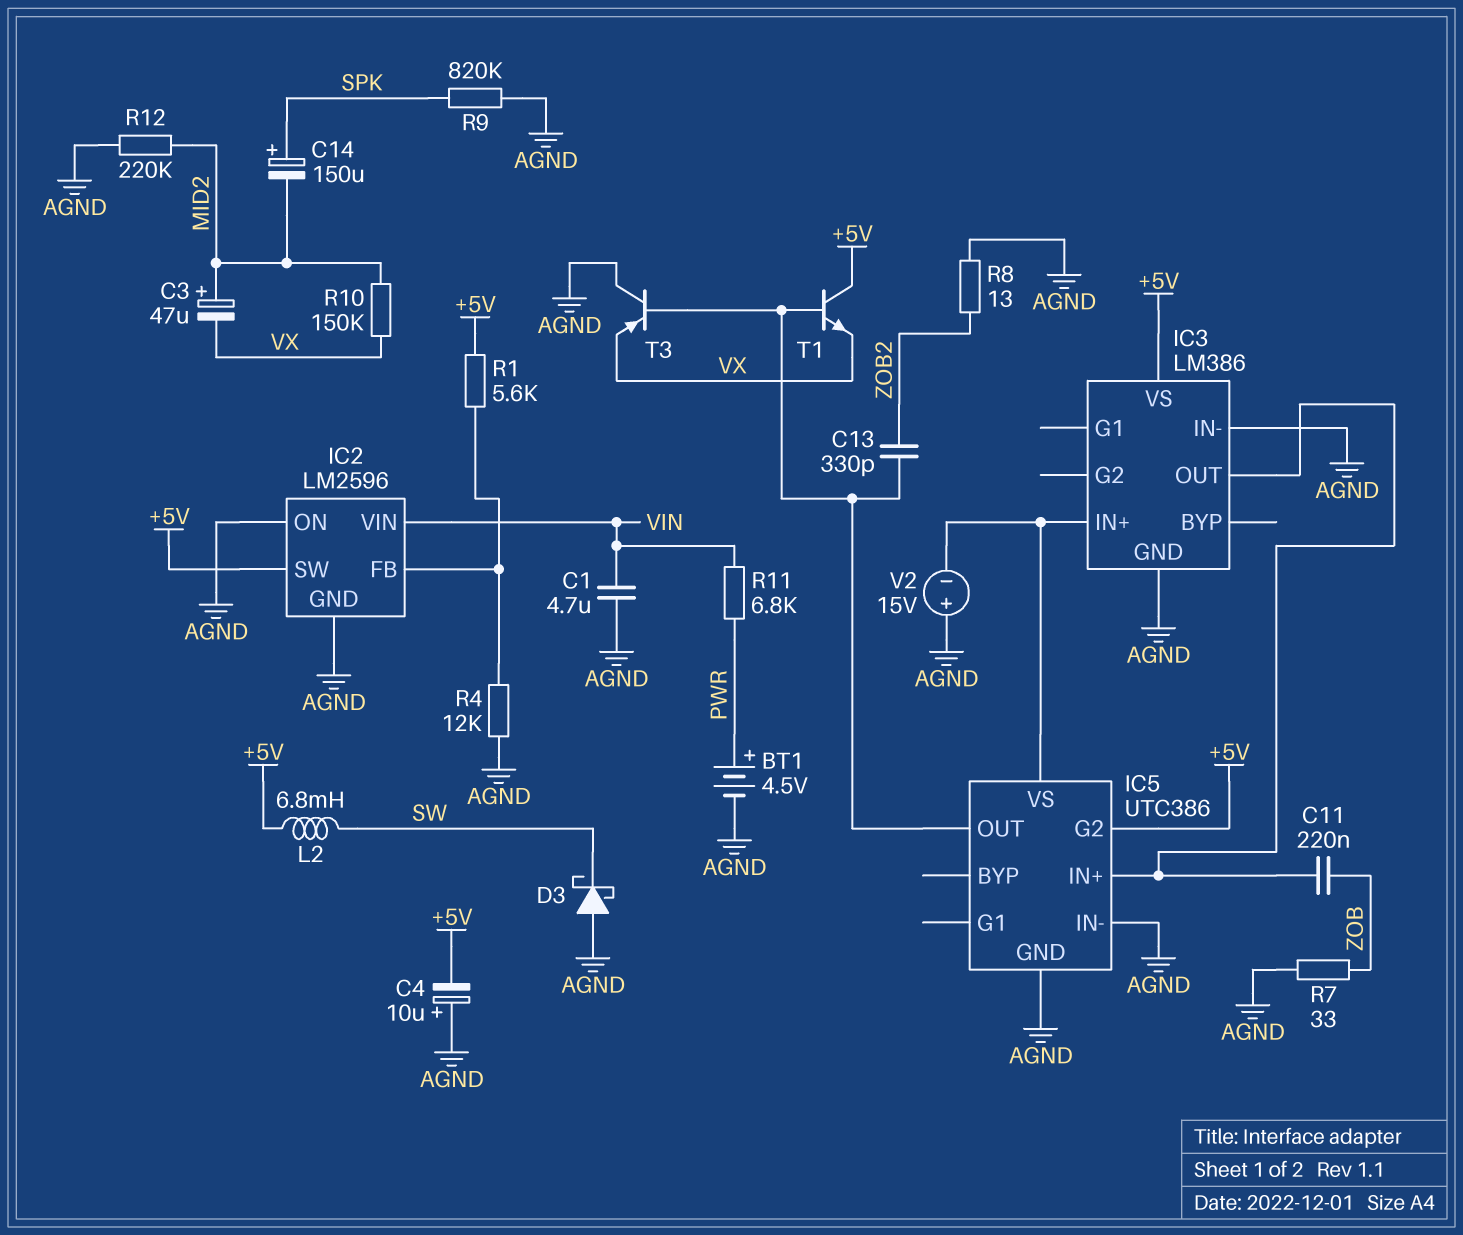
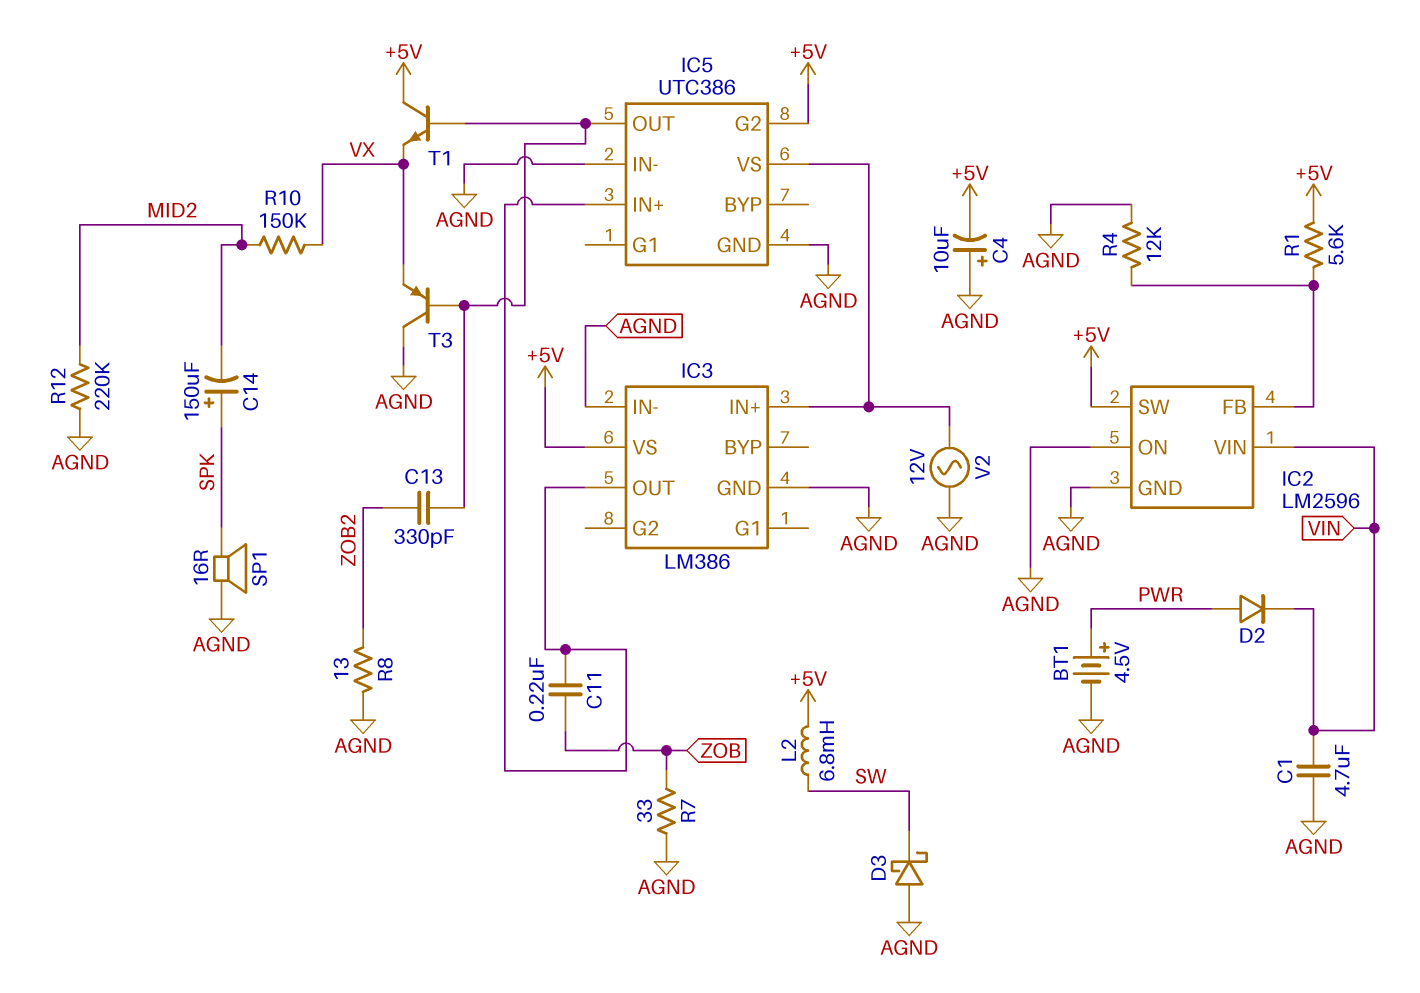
C3: 47uF (plus MID2, minus VX) -> none
D2: none -> diode (A PWR, K VIN)
R9: 820k (AGND, SPK) -> none
R11: 6.8k (PWR, VIN) -> none
SP1: none -> speaker 16R (AGND, SPK)
V2: 15V (plus AGND, minus IC3/IN+) -> AC 12V (AGND, IC3/IN+)

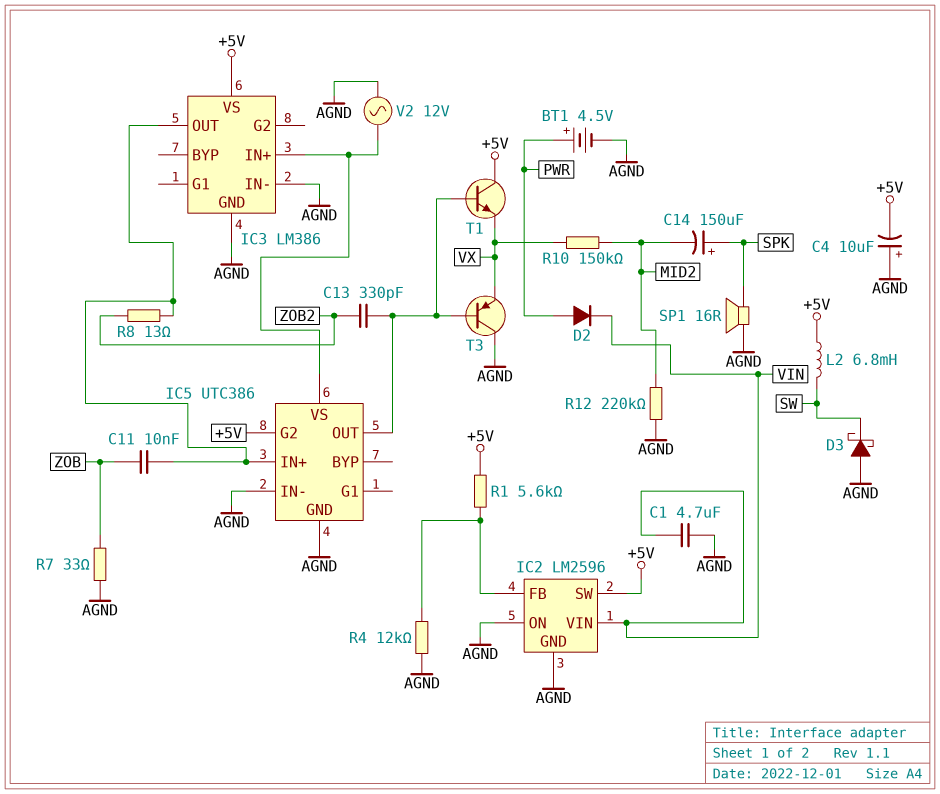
C11: 220nF (IC3/OUT, ZOB) -> 10nF (IC3/OUT, ZOB)
R8: 13 (AGND, ZOB2) -> 13 (IC3/OUT, ZOB2)

